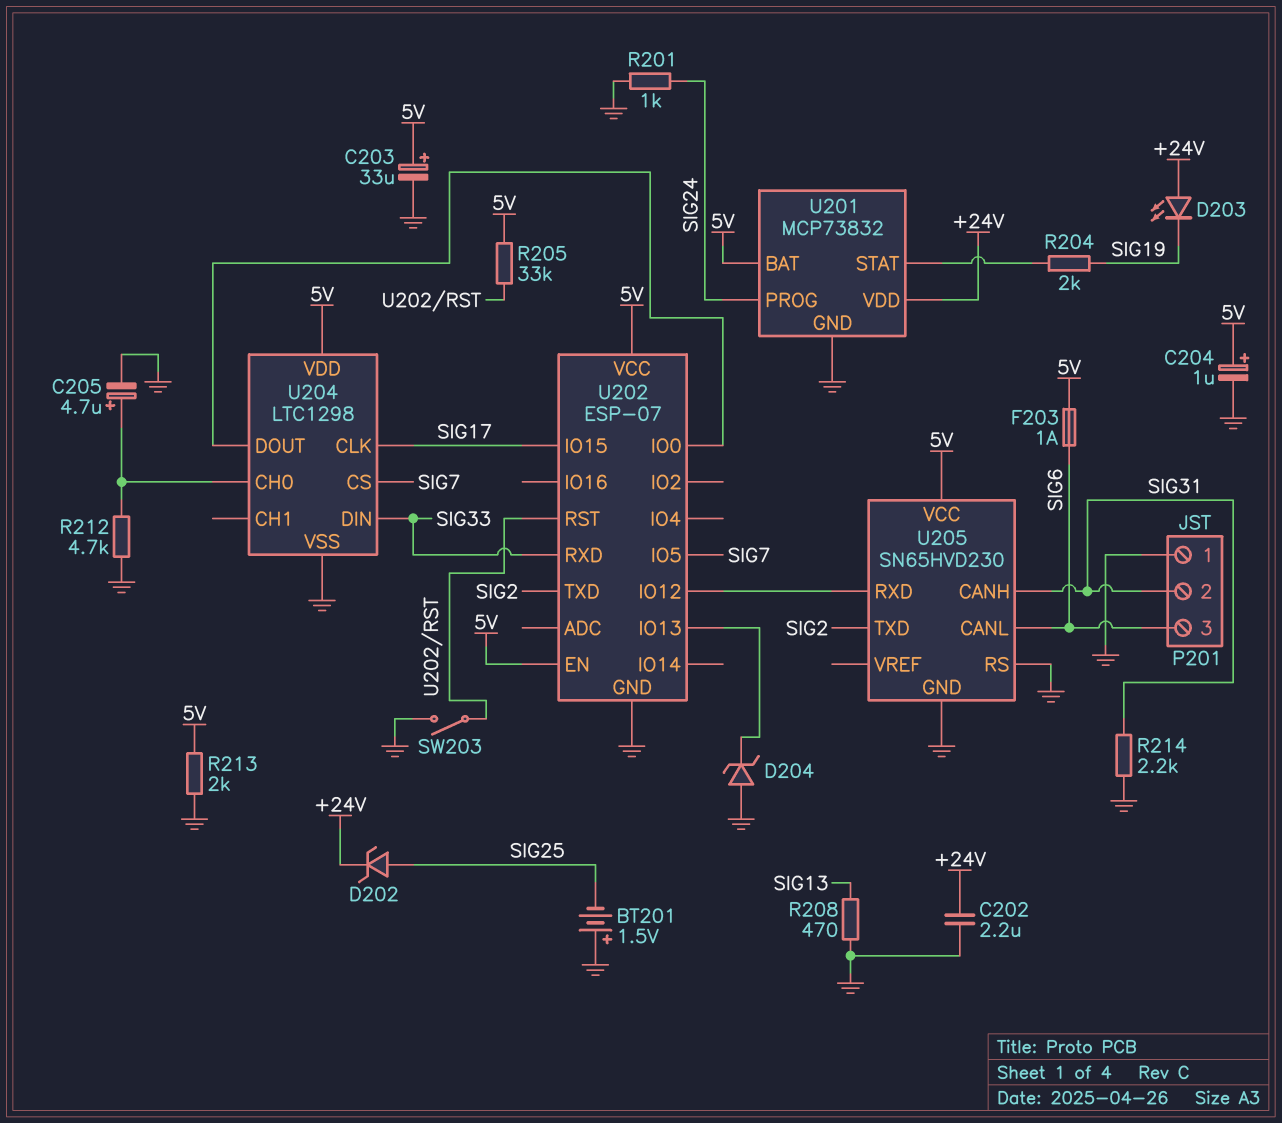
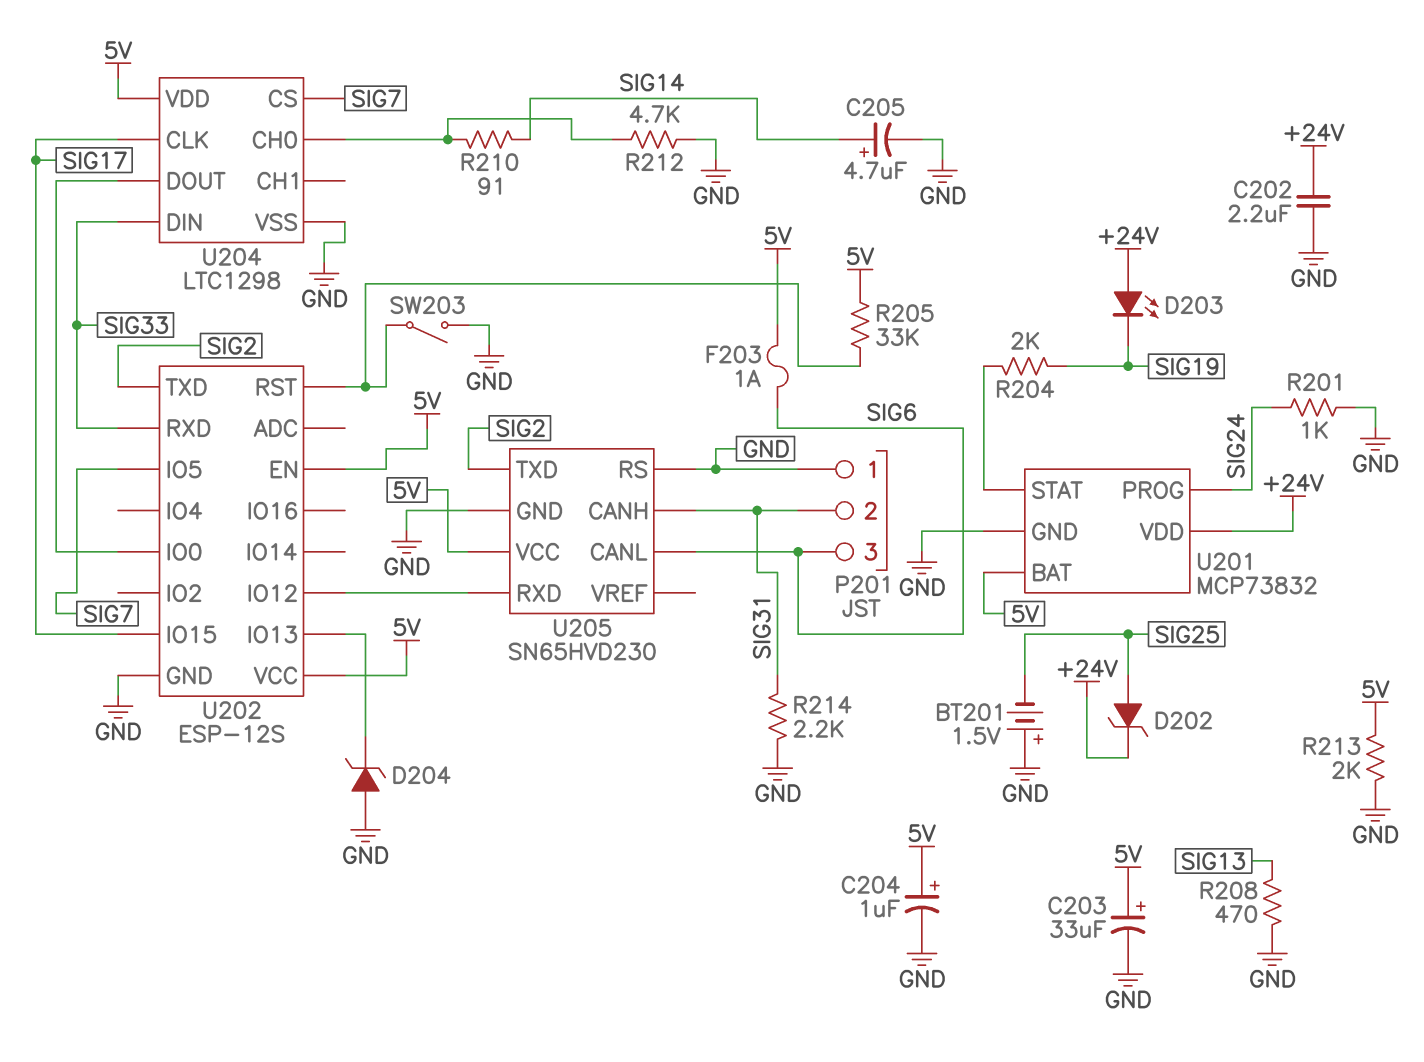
C205: 4.7uF (plus U204/CH0, minus GND) -> 4.7uF (plus SIG14, minus GND)
R210: none -> 91 (SIG14, U204/CH0)
U202: ESP-07 -> ESP-12S

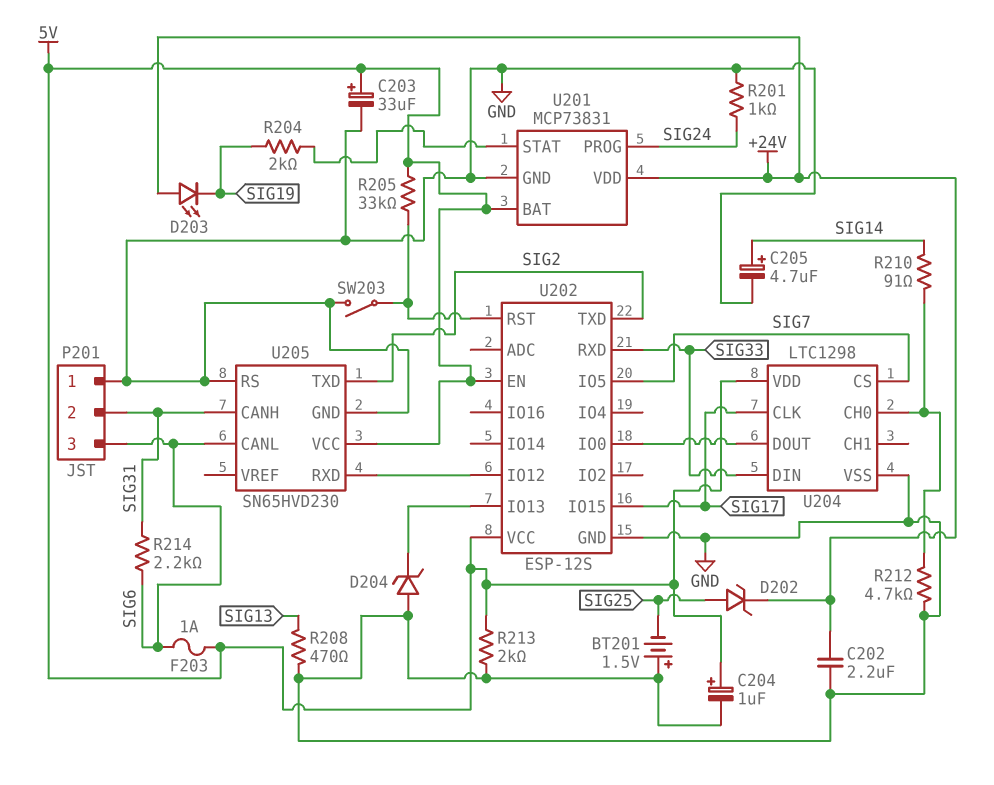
R214: 2.2k (GND, SIG31) -> 2.2k (SIG6, SIG31)
U201: MCP73832 -> MCP73831

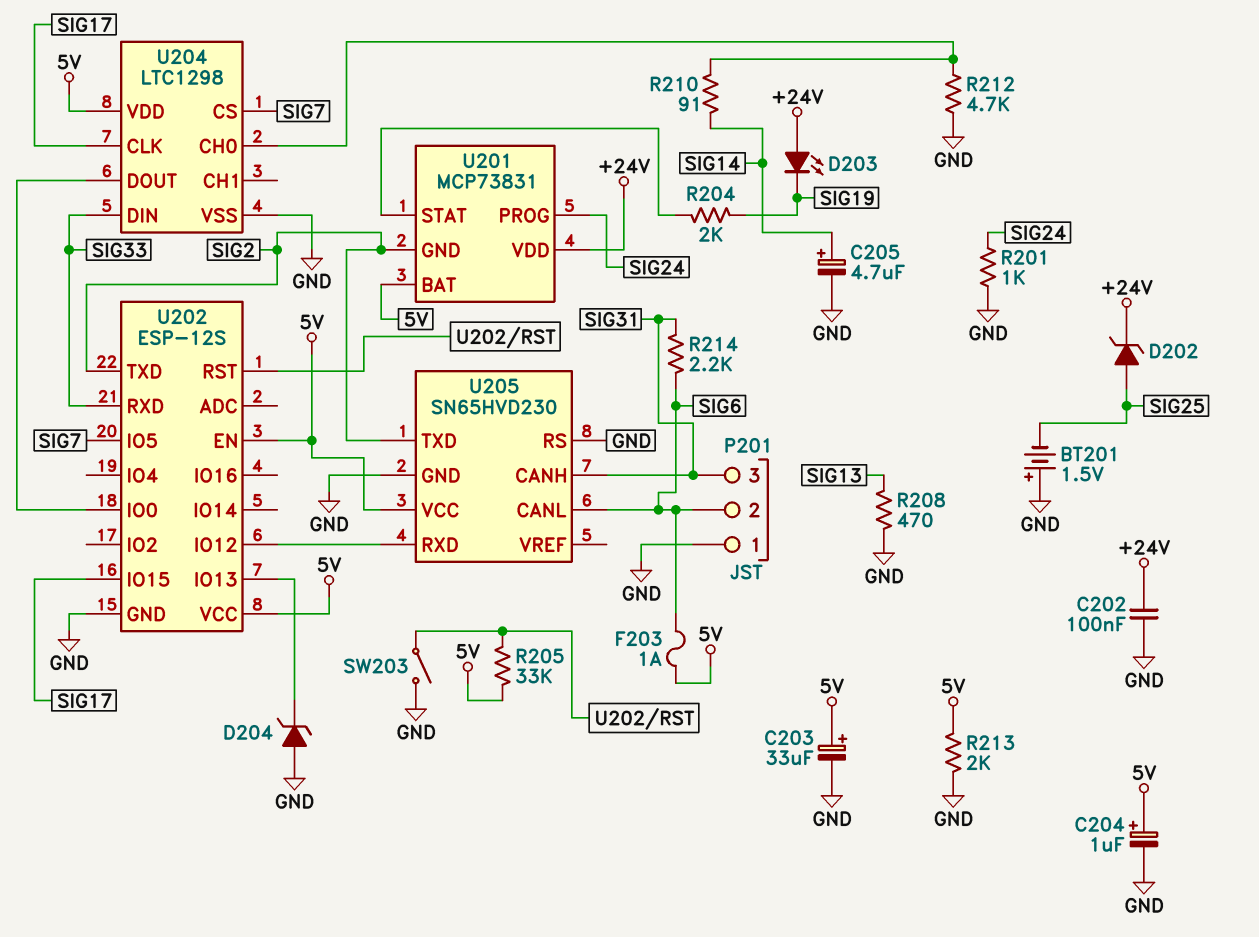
C202: 2.2uF (+24V, GND) -> 100nF (+24V, GND)
P201 pin 2: SIG31 -> SIG6
P201 pin 3: SIG6 -> SIG31
U201 pin GND: GND -> SIG2

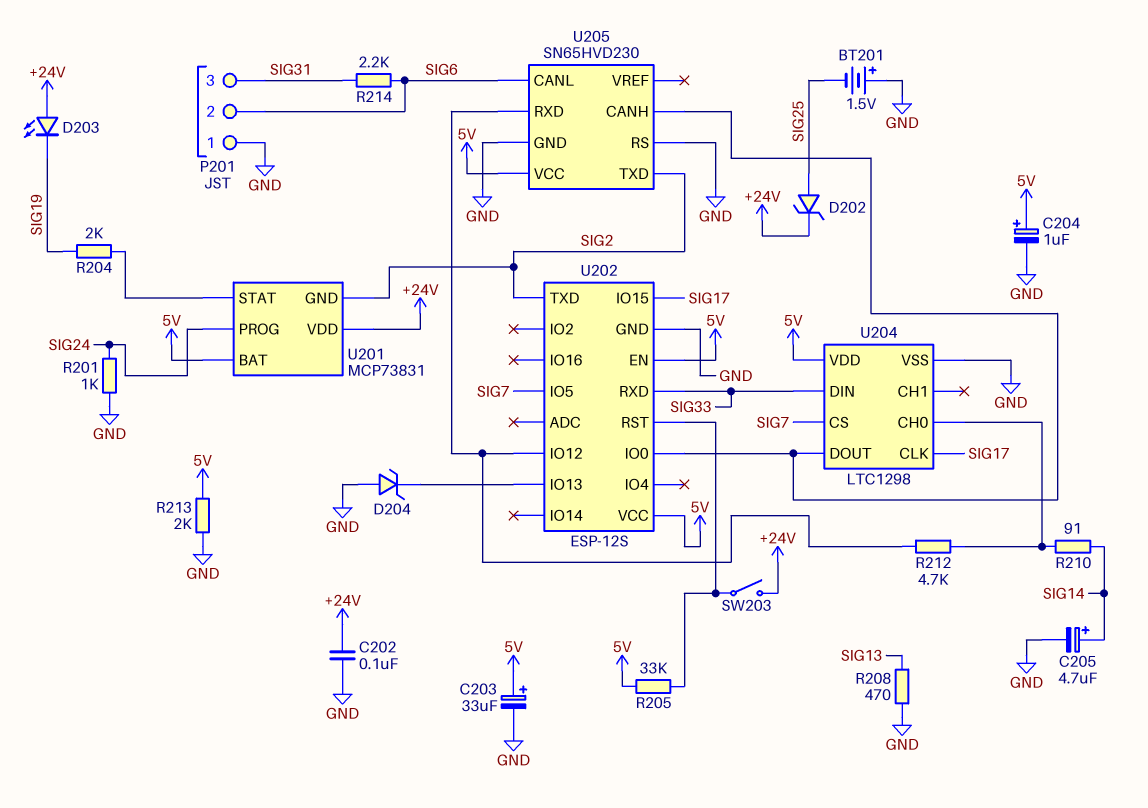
F203: 1A (5V, SIG6) -> none
R212: 4.7k (GND, U204/CH0) -> 4.7k (U202/IO12, U204/CH0)
SW203: switch (GND, U202/RST) -> switch (+24V, U202/RST)
U205 pin CANH: SIG31 -> U202/IO0

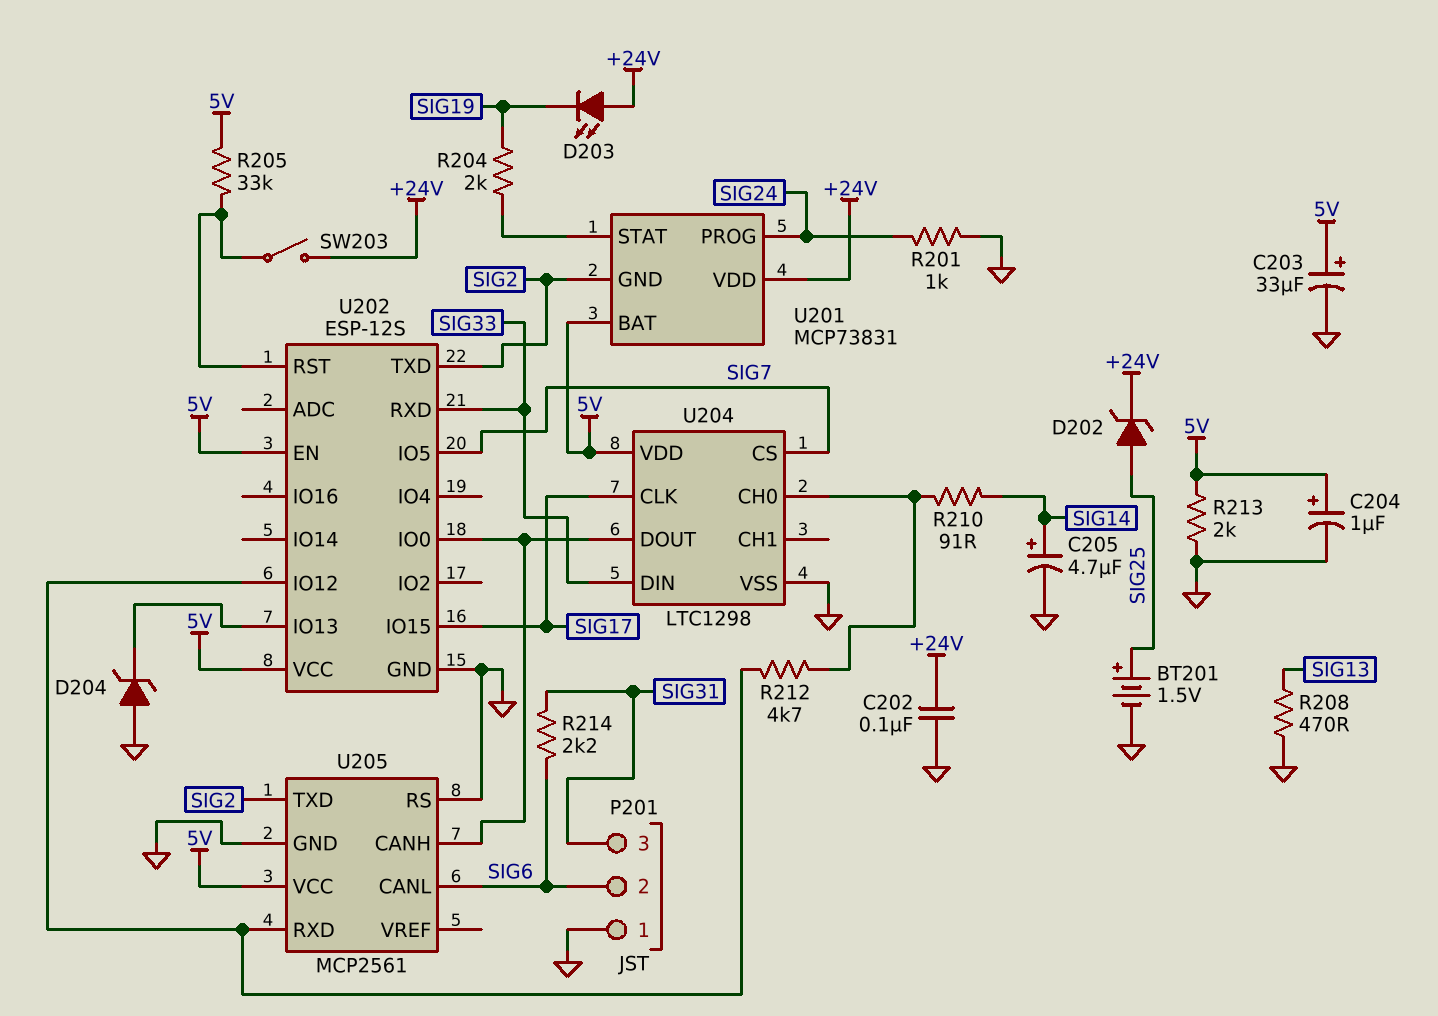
BT201: 1.5V (plus GND, minus SIG25) -> 1.5V (plus SIG25, minus GND)
U205: SN65HVD230 -> MCP2561

